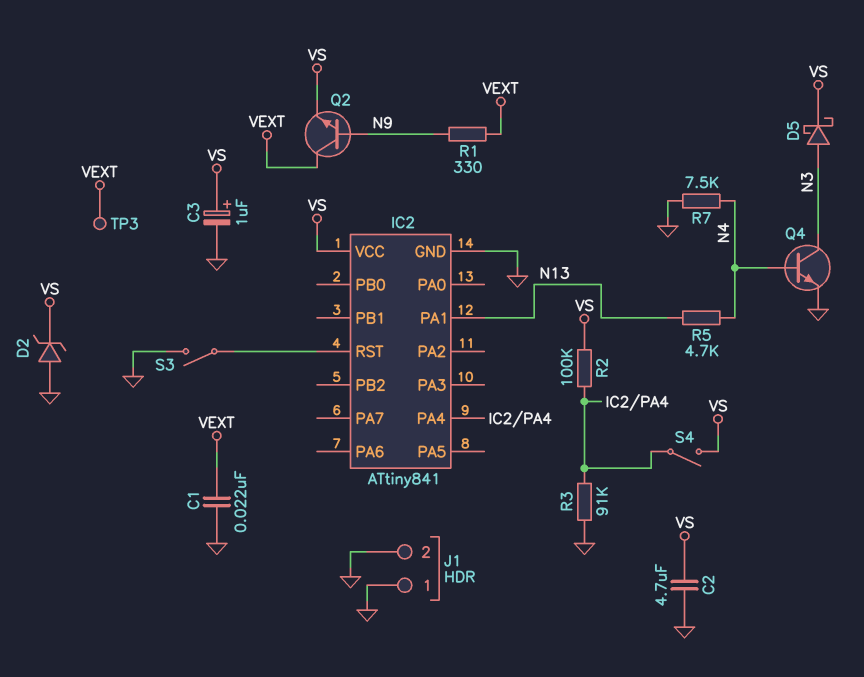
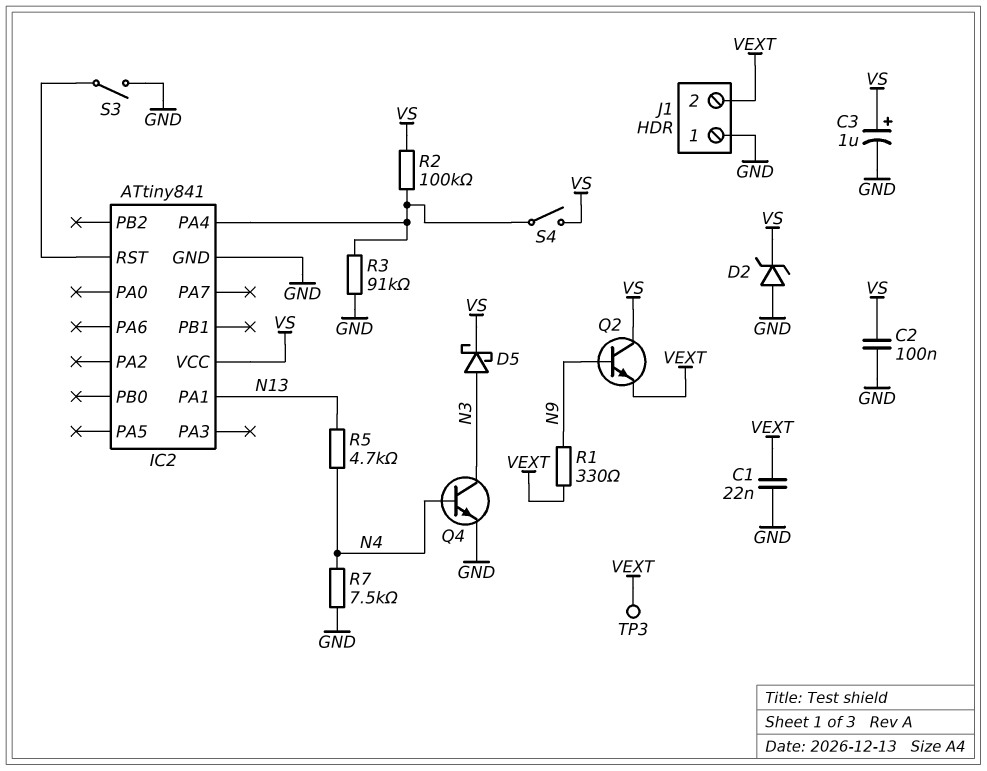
C2: 4.7uF (GND, VS) -> 100nF (GND, VS)
J1 pin 2: GND -> VEXT
Q2: NPN (B N9, C VEXT, E VS) -> NPN (B N9, C VS, E VEXT)

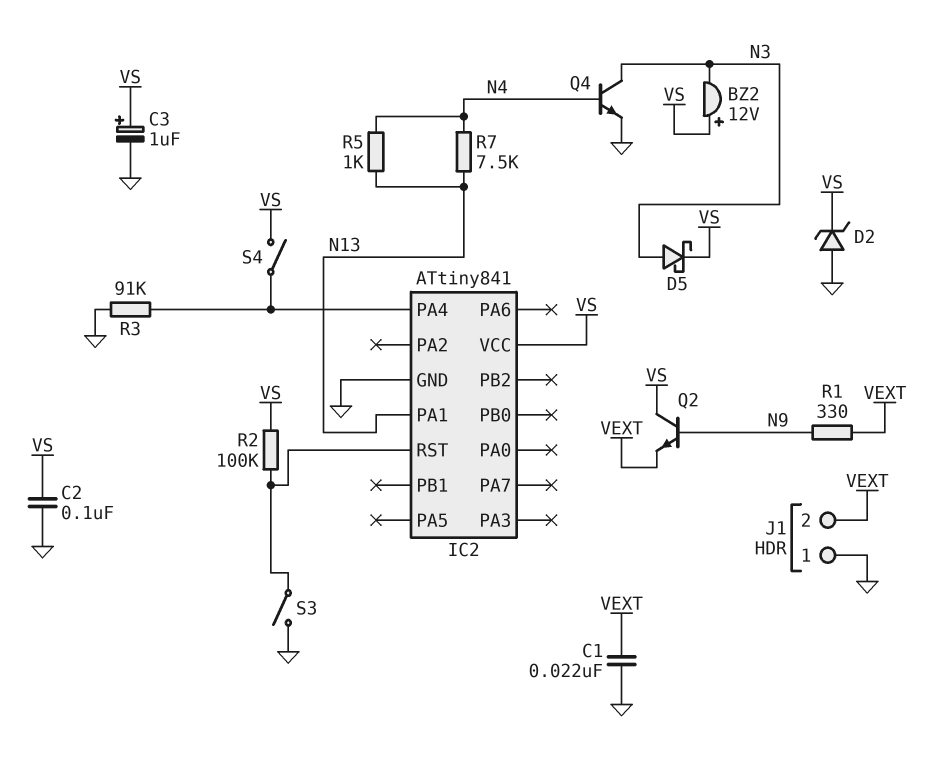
BZ2: none -> buzzer 12V (plus VS, minus N3)
R2: 100k (IC2/PA4, VS) -> 100k (IC2/RST, VS)
R5: 4.7k (N4, N13) -> 1k (N4, N13)
R7: 7.5k (GND, N4) -> 7.5k (N4, N13)
TP3: test point (VEXT) -> none

